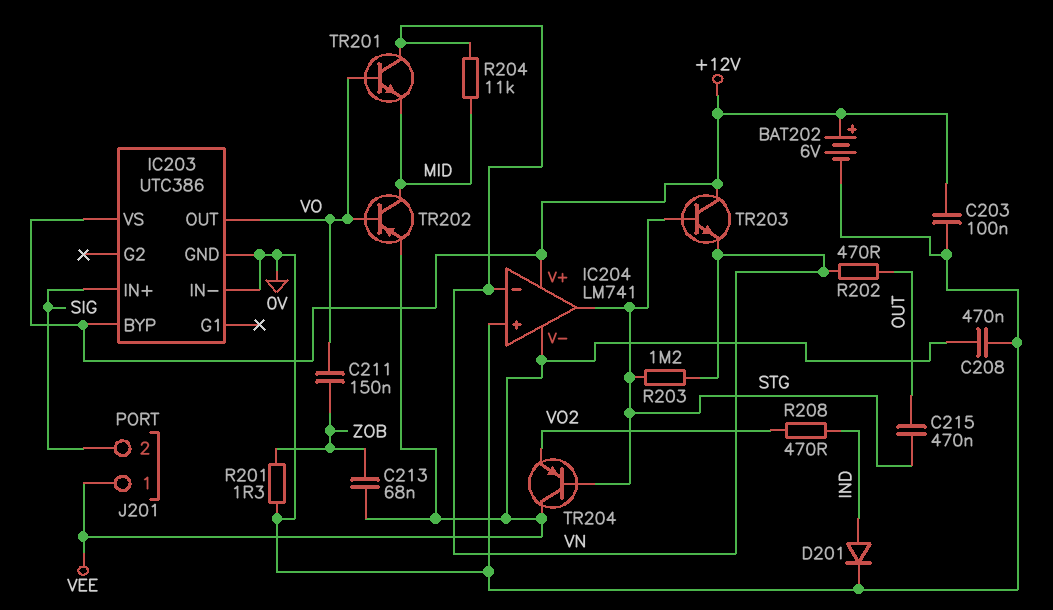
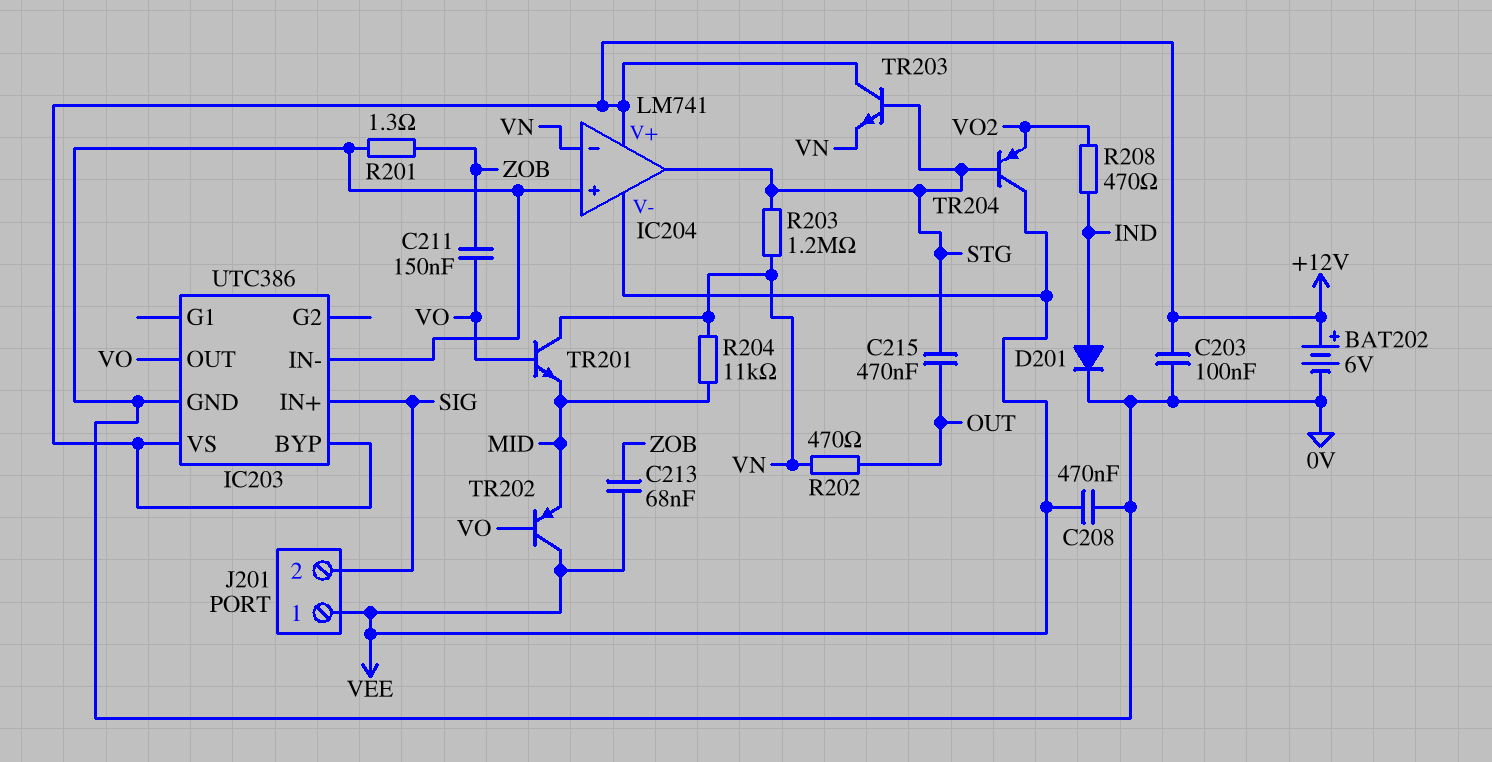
TR202: PNP (B VO, C MID, E VEE) -> PNP (B VO, C VEE, E MID)

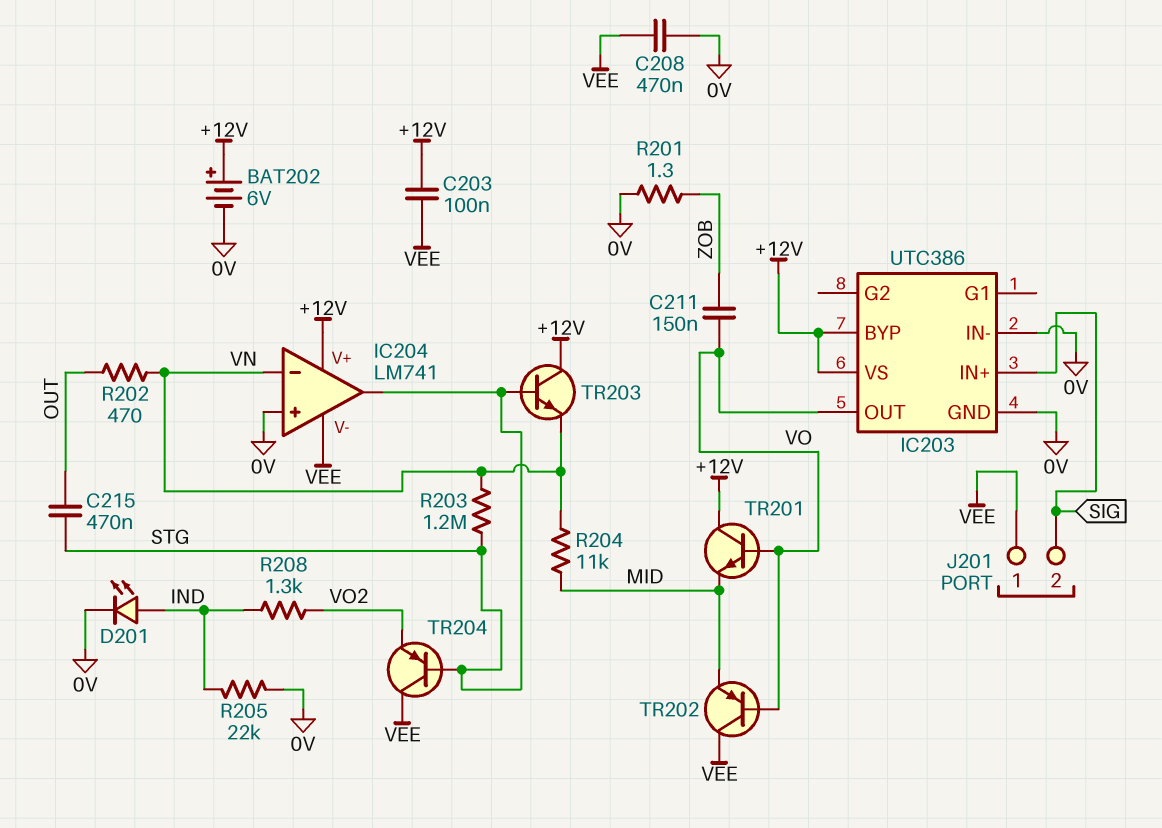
C203: 100nF (+12V, 0V) -> 100nF (+12V, VEE)
C213: 68nF (VEE, ZOB) -> none
D201: diode (A IND, K 0V) -> LED (A IND, K 0V)
R205: none -> 22k (0V, IND)
R208: 470 (IND, VO2) -> 1.3k (IND, VO2)
TR201: NPN (B VO, C VN, E MID) -> NPN (B VO, C +12V, E MID)

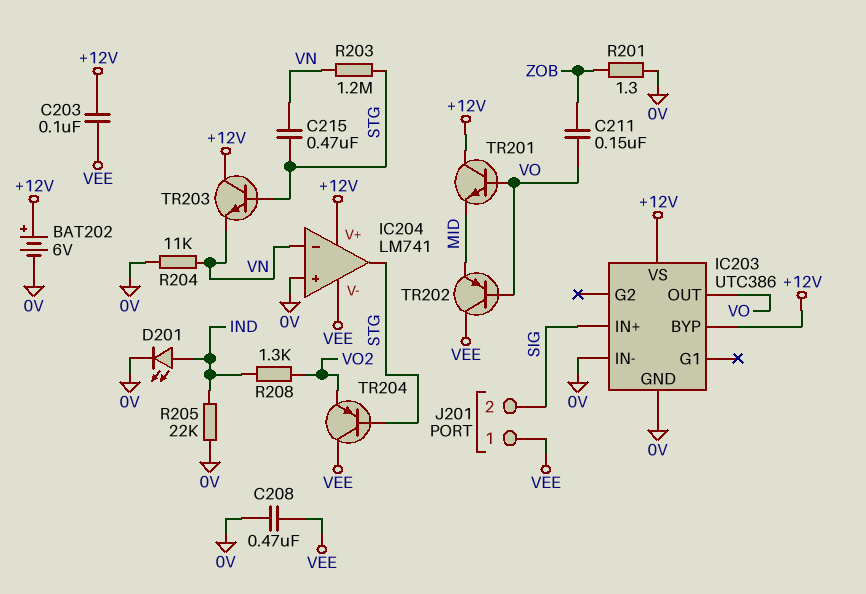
C215: 470nF (OUT, STG) -> 470nF (STG, VN)
R202: 470 (OUT, VN) -> none
R204: 11k (MID, VN) -> 11k (0V, VN)

